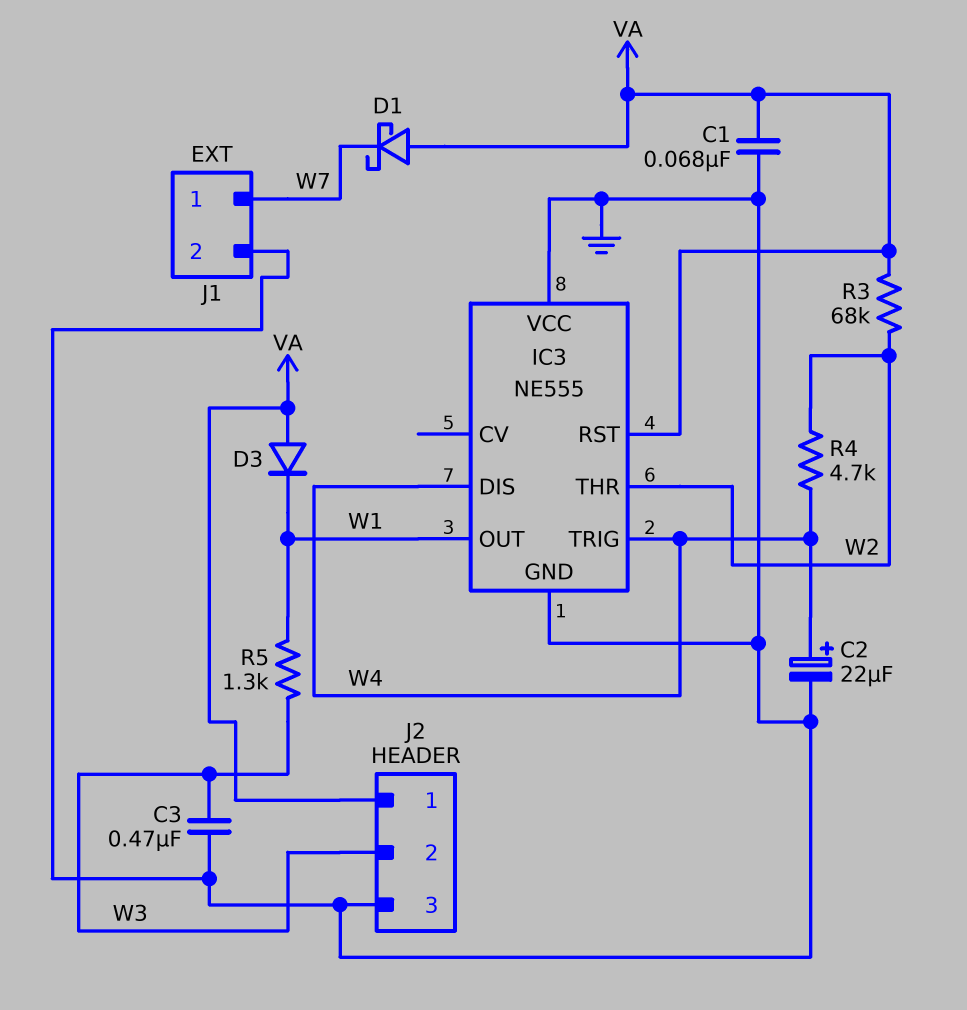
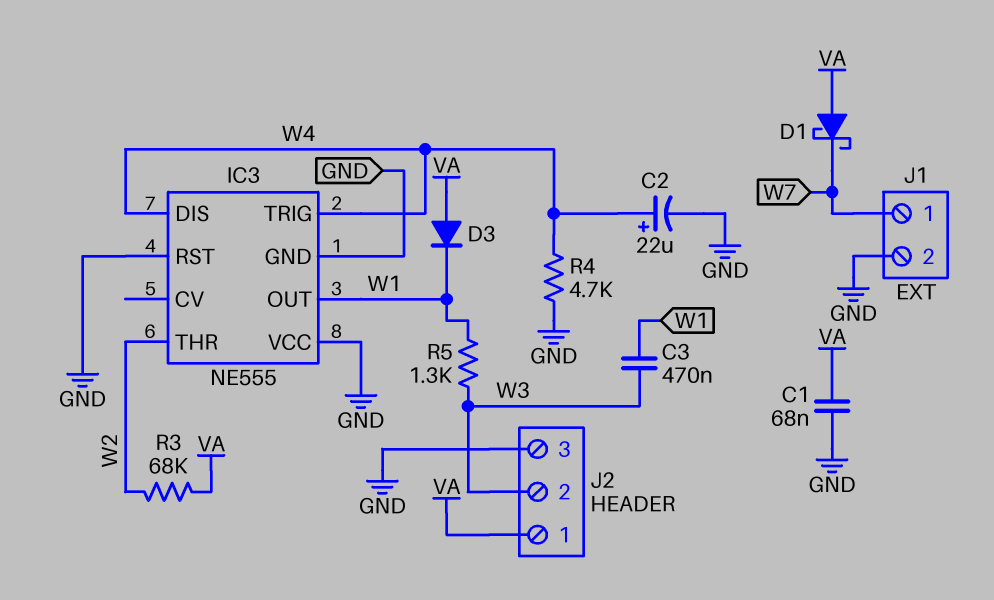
C3: 470nF (GND, W3) -> 470nF (W1, W3)
IC3 pin RST: VA -> GND
R4: 4.7k (W2, W4) -> 4.7k (GND, W4)

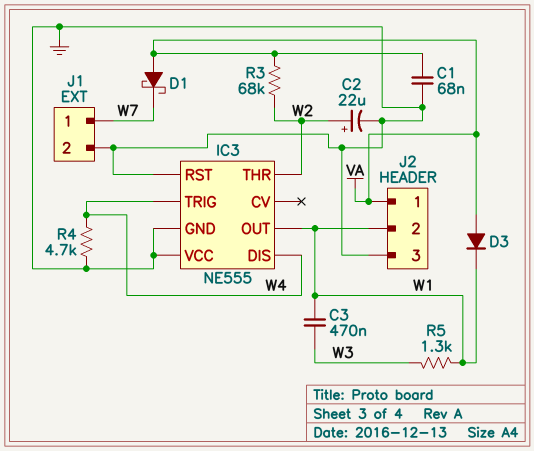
C2: 22uF (plus W4, minus GND) -> 22uF (plus W2, minus GND)
J2 pin 2: W3 -> W1

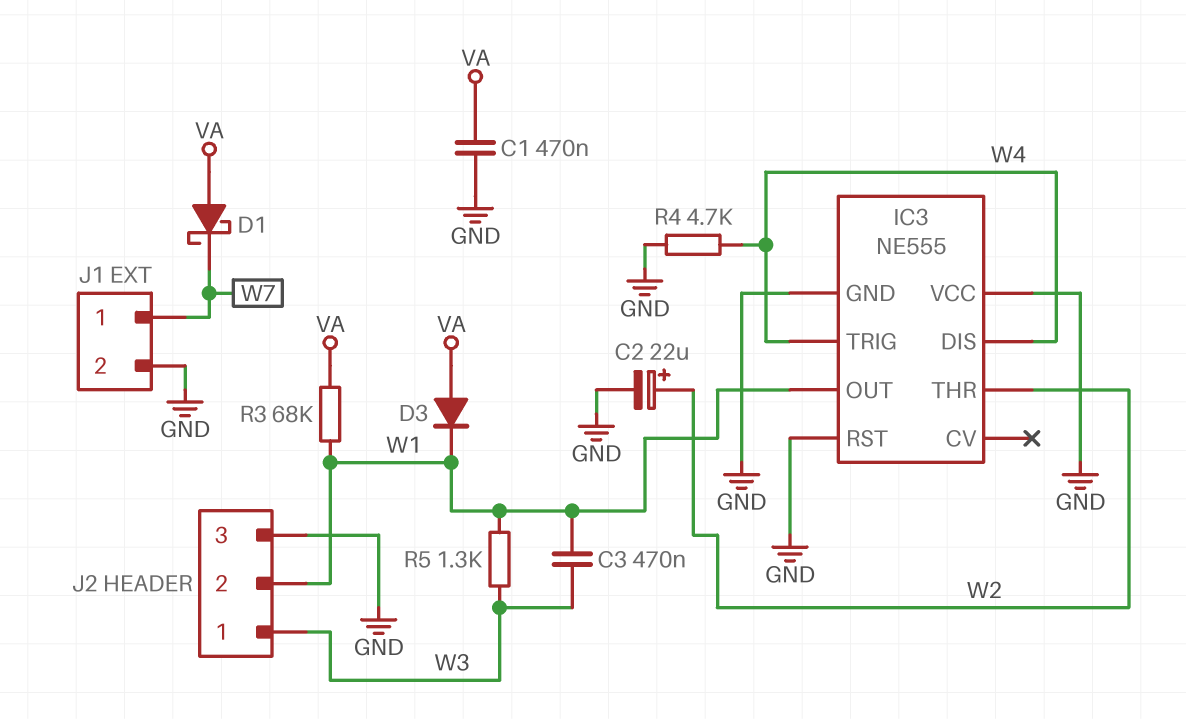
C1: 68nF (GND, VA) -> 470nF (GND, VA)
J2 pin 1: VA -> W3
R3: 68k (VA, W2) -> 68k (VA, W1)

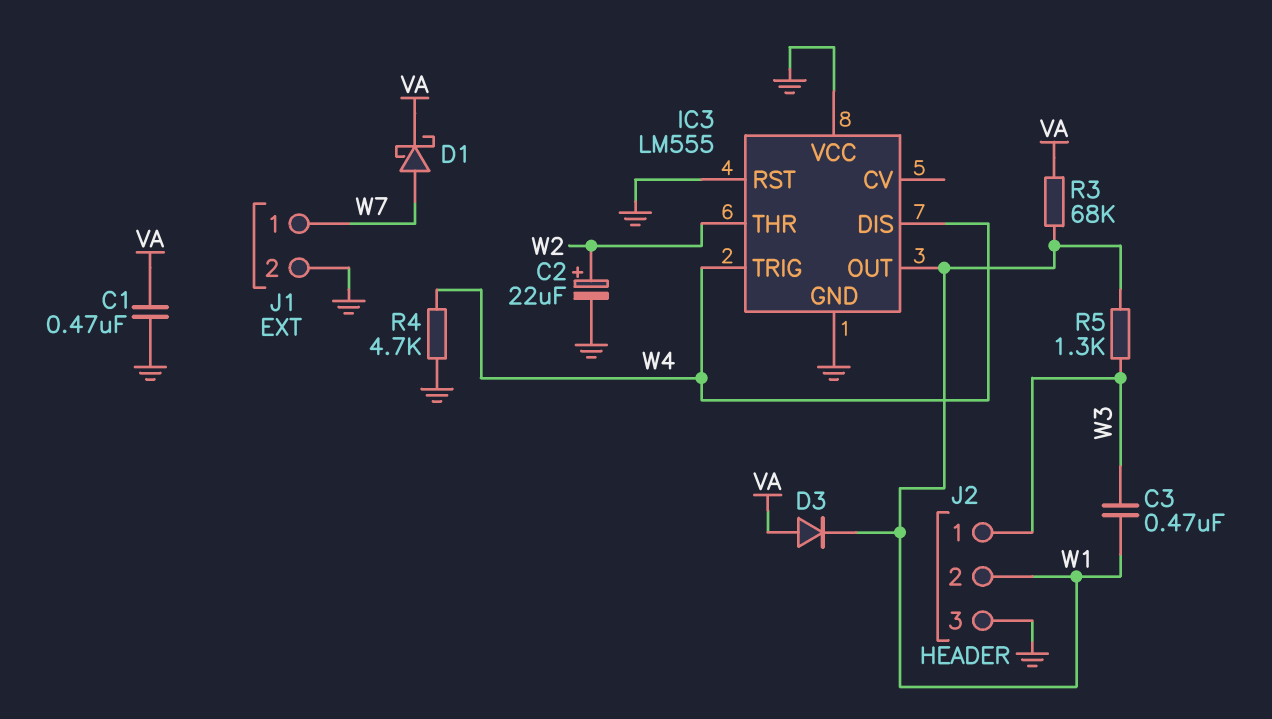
D1: schottky (A VA, K W7) -> schottky (A W7, K VA)
IC3: NE555 -> LM555

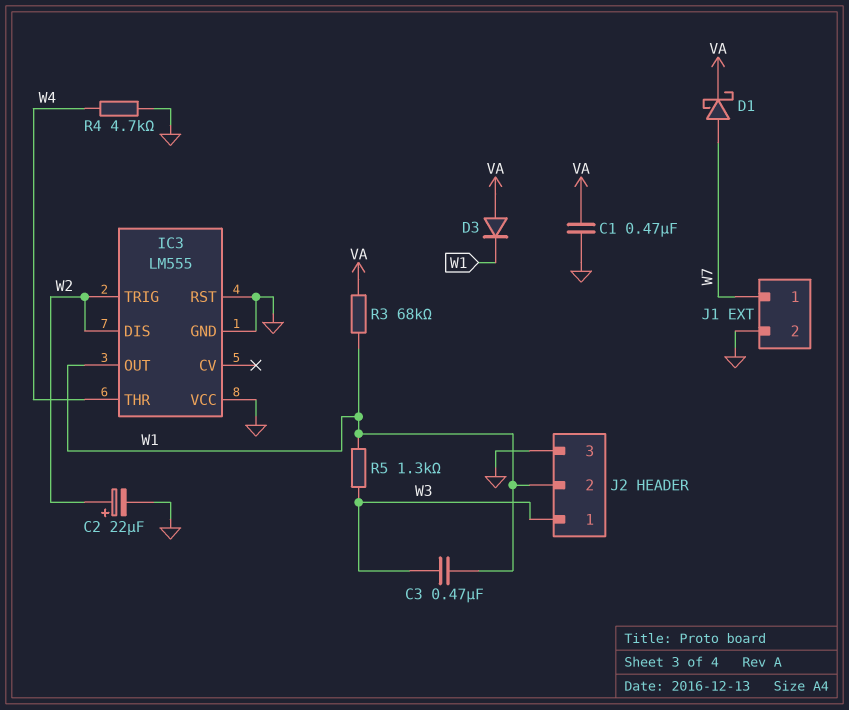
IC3 pin DIS: W4 -> W2
IC3 pin THR: W2 -> W4
IC3 pin TRIG: W4 -> W2

